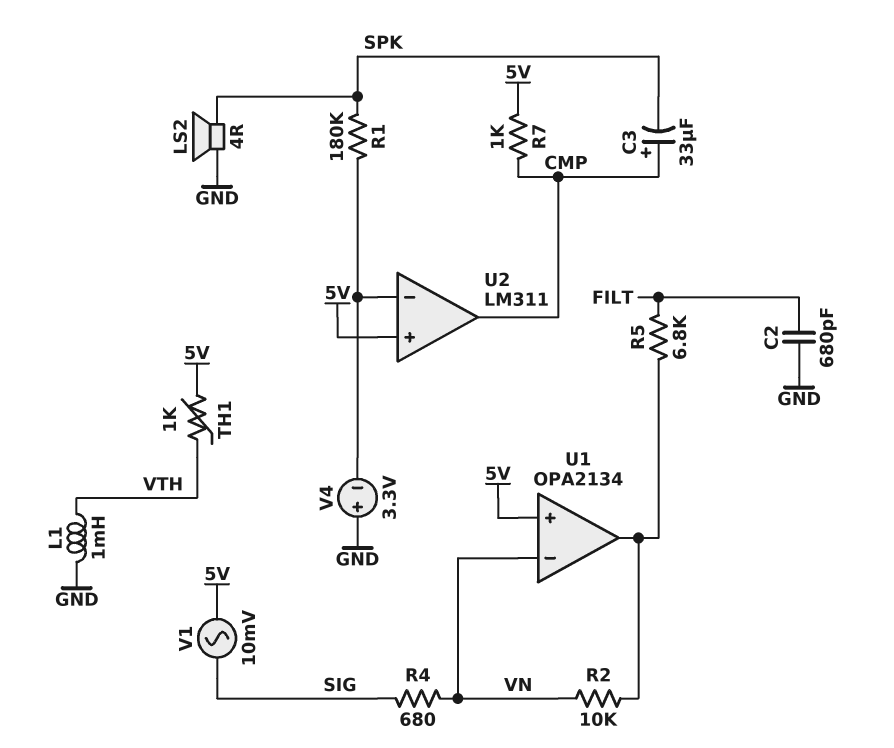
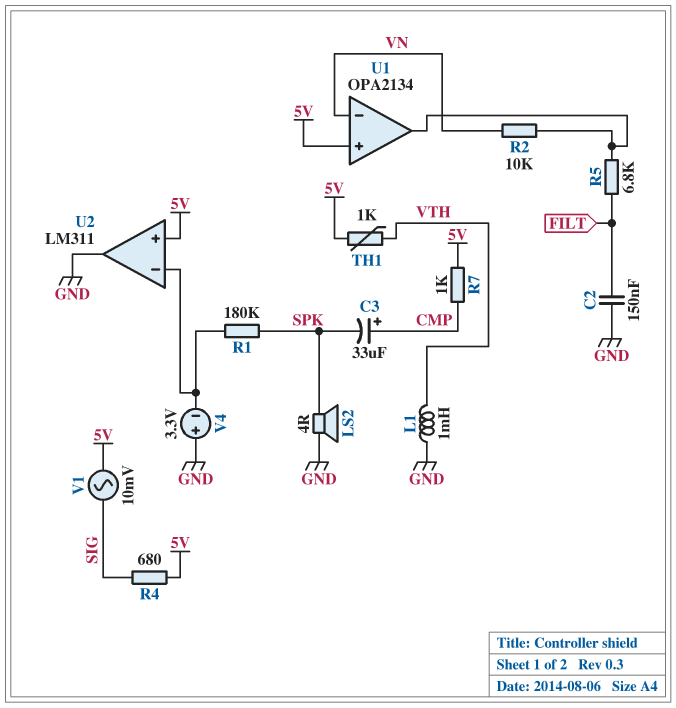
C2: 680pF (FILT, GND) -> 150nF (FILT, GND)
R4: 680 (SIG, VN) -> 680 (5V, SIG)
U2 pin out: CMP -> GND

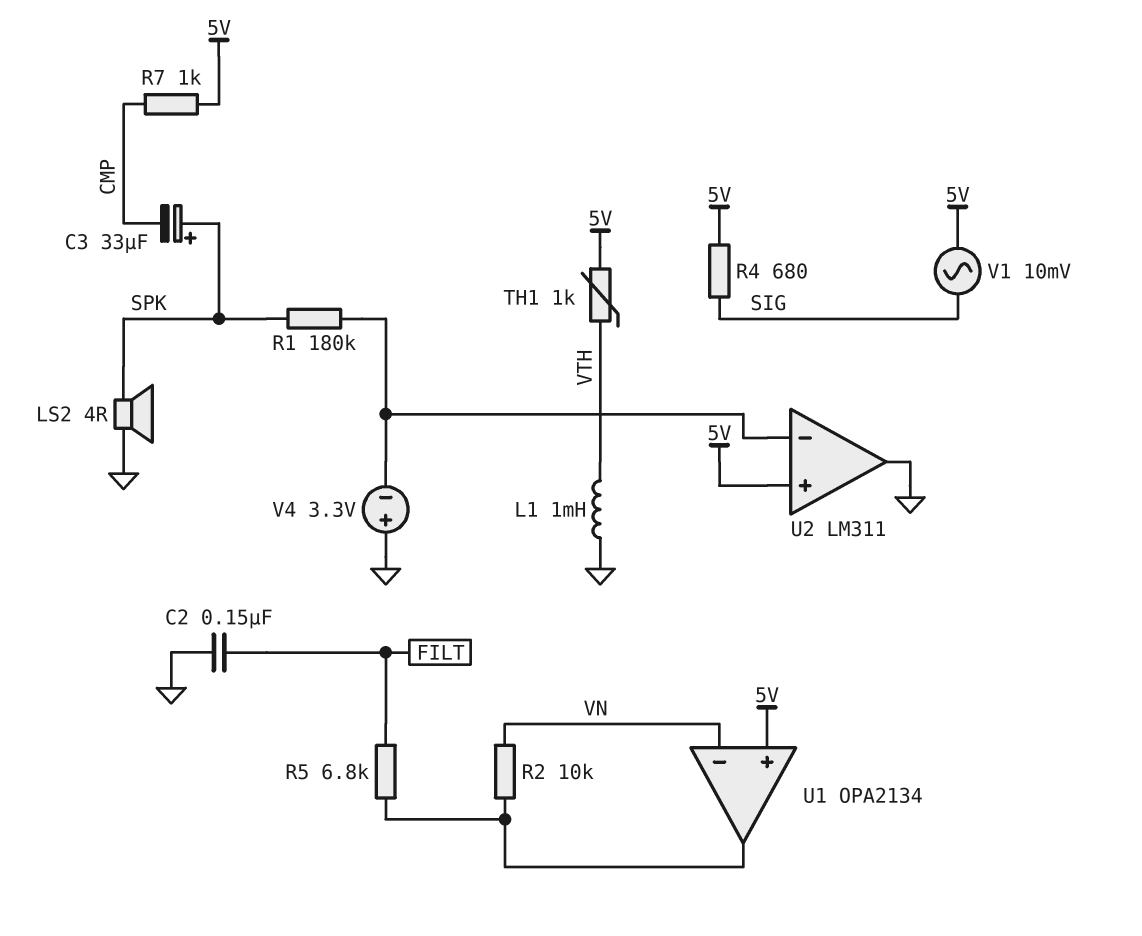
C3: 33uF (plus CMP, minus SPK) -> 33uF (plus SPK, minus CMP)

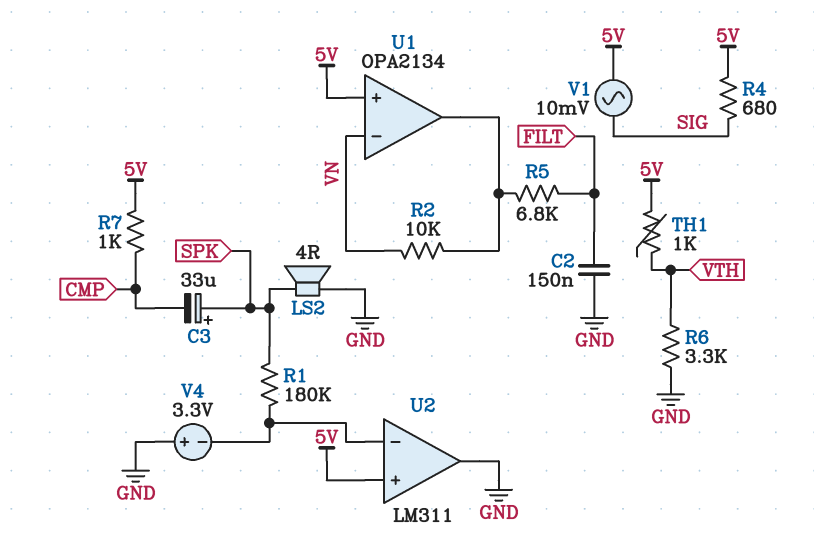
L1: 1mH (GND, VTH) -> none
R6: none -> 3.3k (GND, VTH)

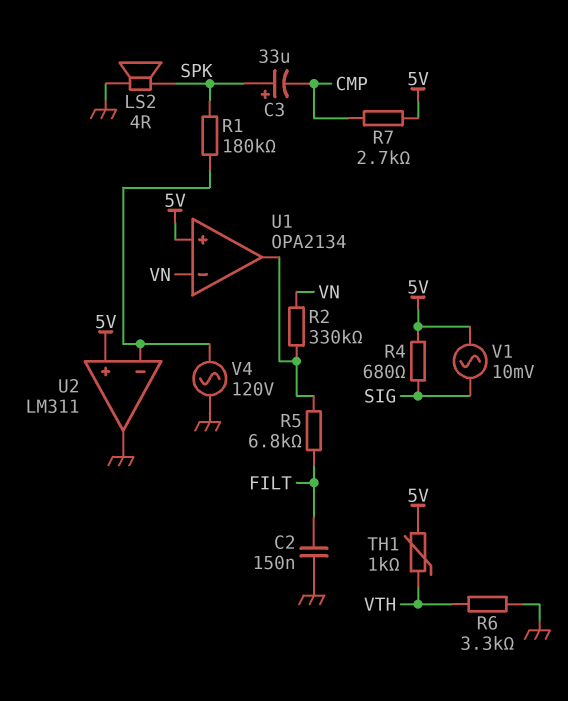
R2: 10k (U1/out, VN) -> 330k (U1/out, VN)
R7: 1k (5V, CMP) -> 2.7k (5V, CMP)
V4: 3.3V (plus GND, minus U2/in-) -> AC 120V (GND, U2/in-)

